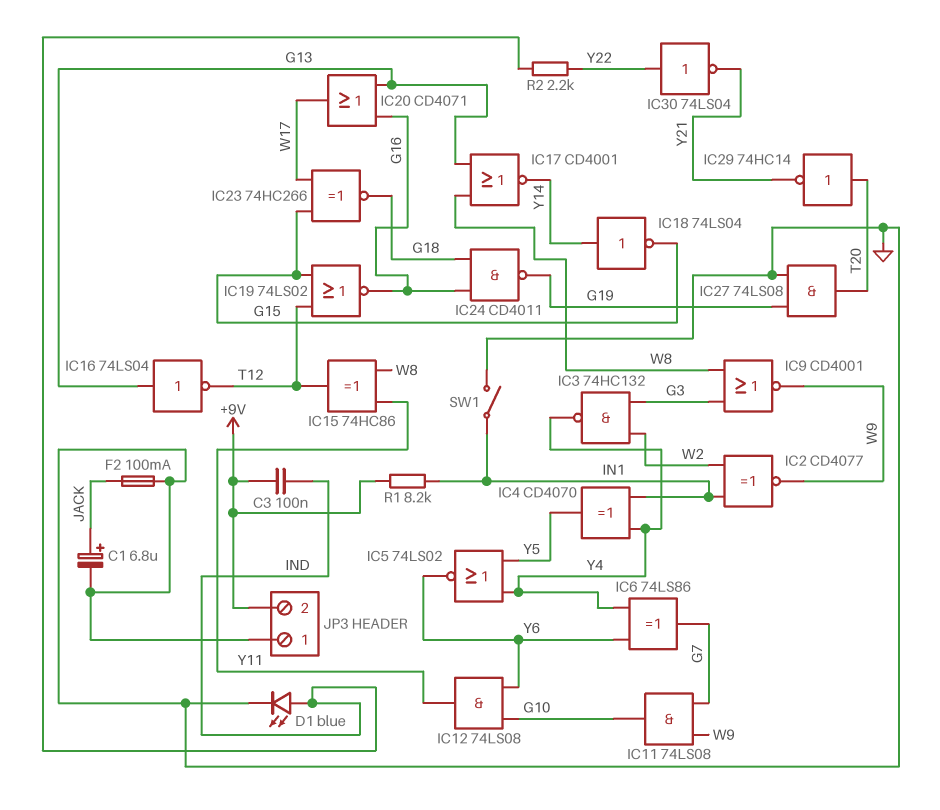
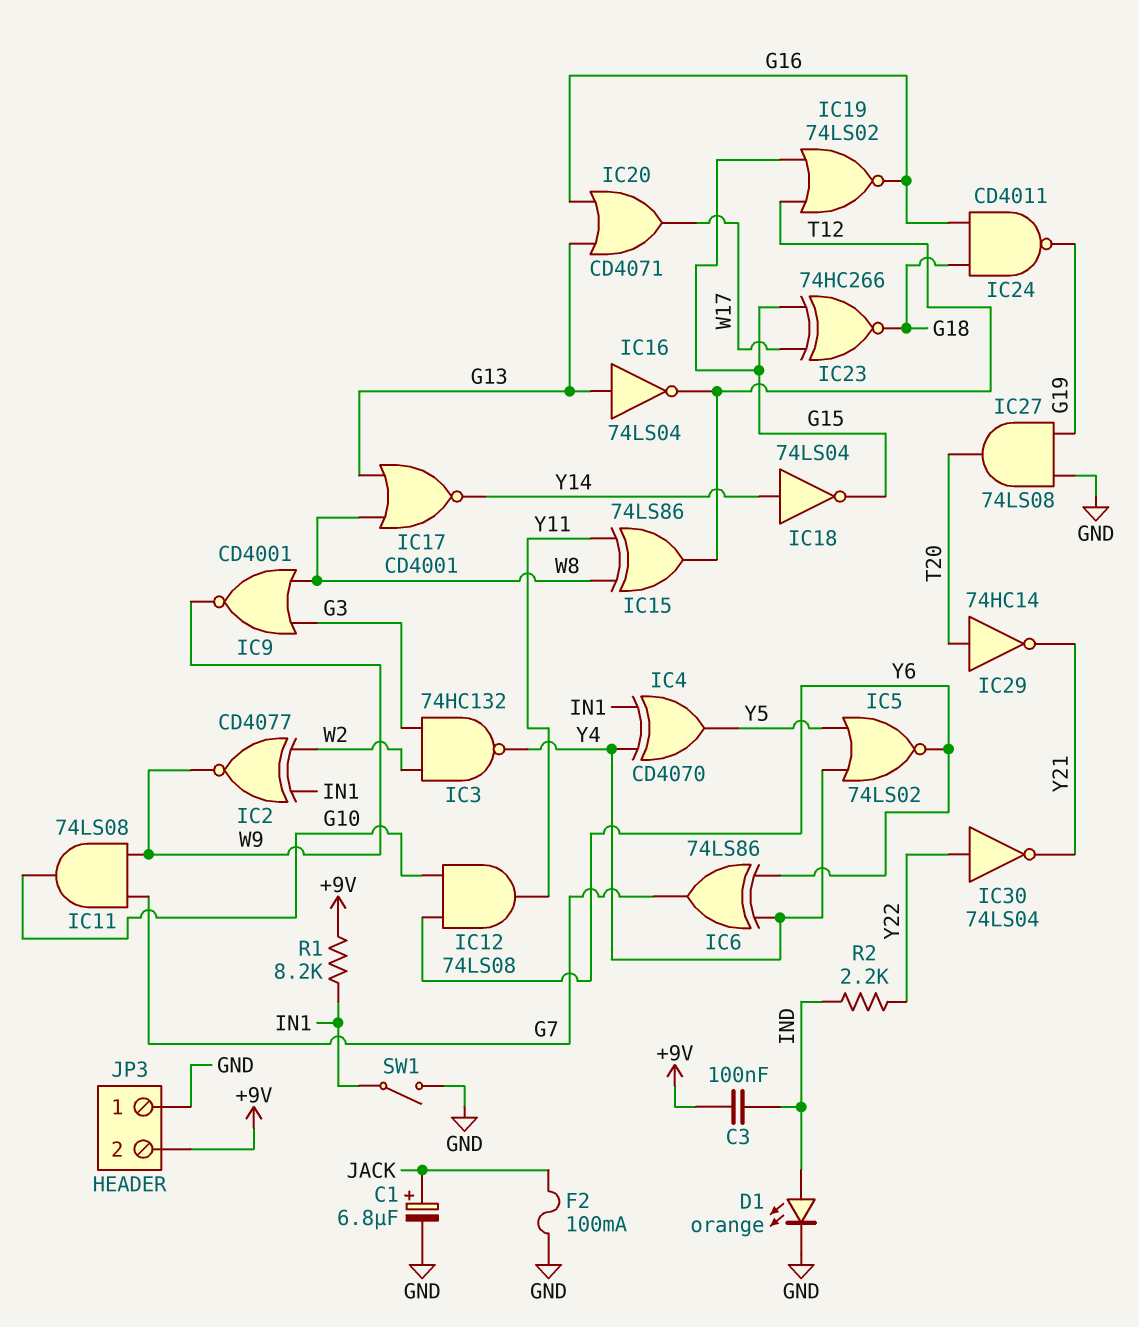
D1: LED blue (A IND, K GND) -> LED orange (A IND, K GND)
IC15: XOR 74HC86 (in W8, in Y11, out T12) -> XOR 74LS86 (in W8, in Y11, out T12)

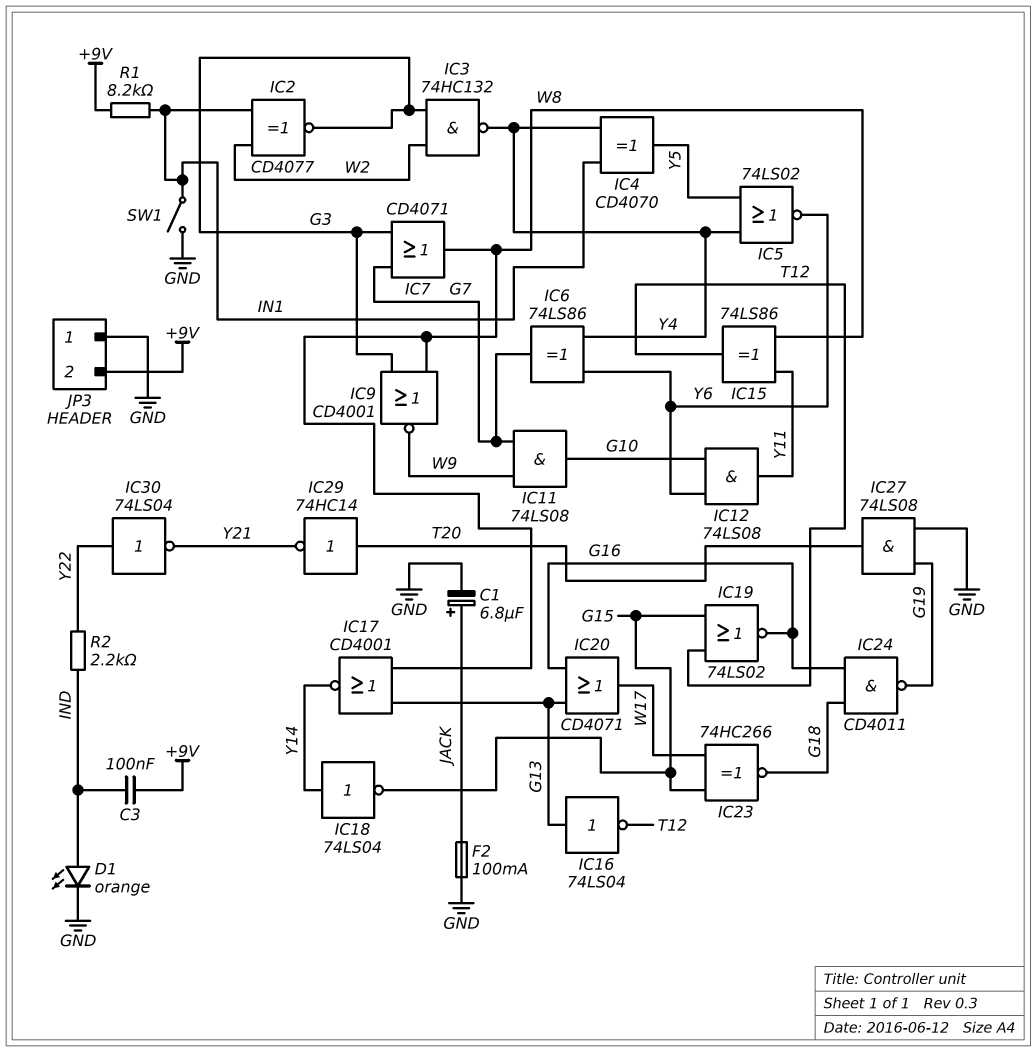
IC2: XNOR CD4077 (in IN1, in W2, out W9) -> XNOR CD4077 (in IN1, in W2, out G3)
IC7: none -> OR CD4071 (in G3, in G7, out W8)

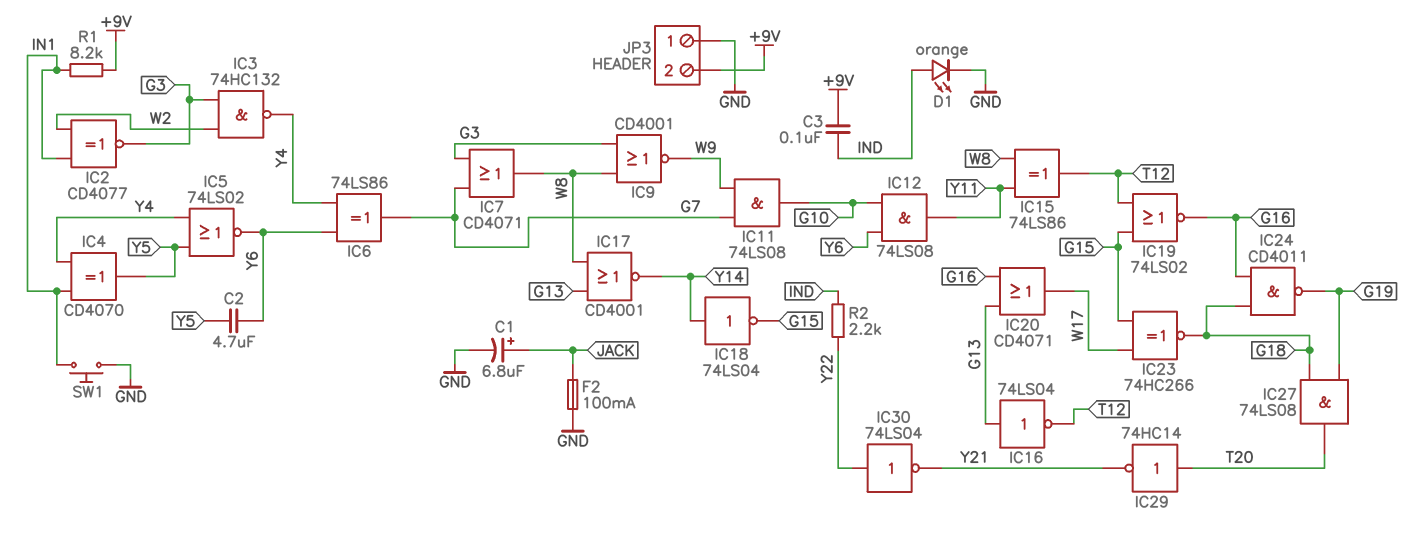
C2: none -> 4.7uF (Y5, Y6)
IC27: AND 74LS08 (in G19, in GND, out T20) -> AND 74LS08 (in G18, in G19, out T20)
SW1: switch (GND, IN1) -> button (GND, IN1)

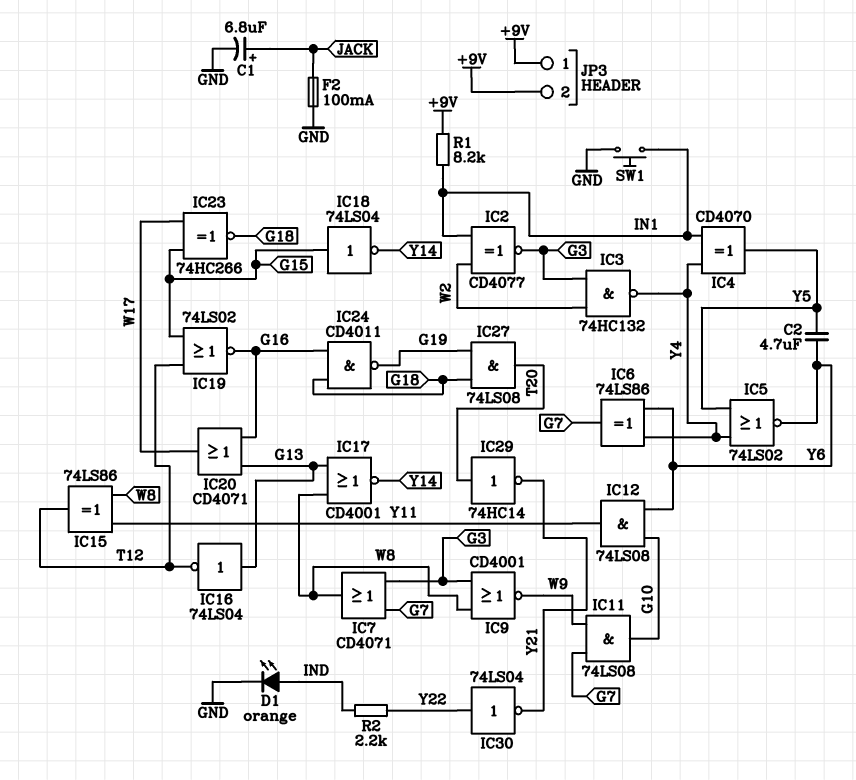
C3: 100nF (+9V, IND) -> none
IC18: NOT 74LS04 (in Y14, out G15) -> NOT 74LS04 (in G15, out Y14)
JP3 pin 1: GND -> +9V

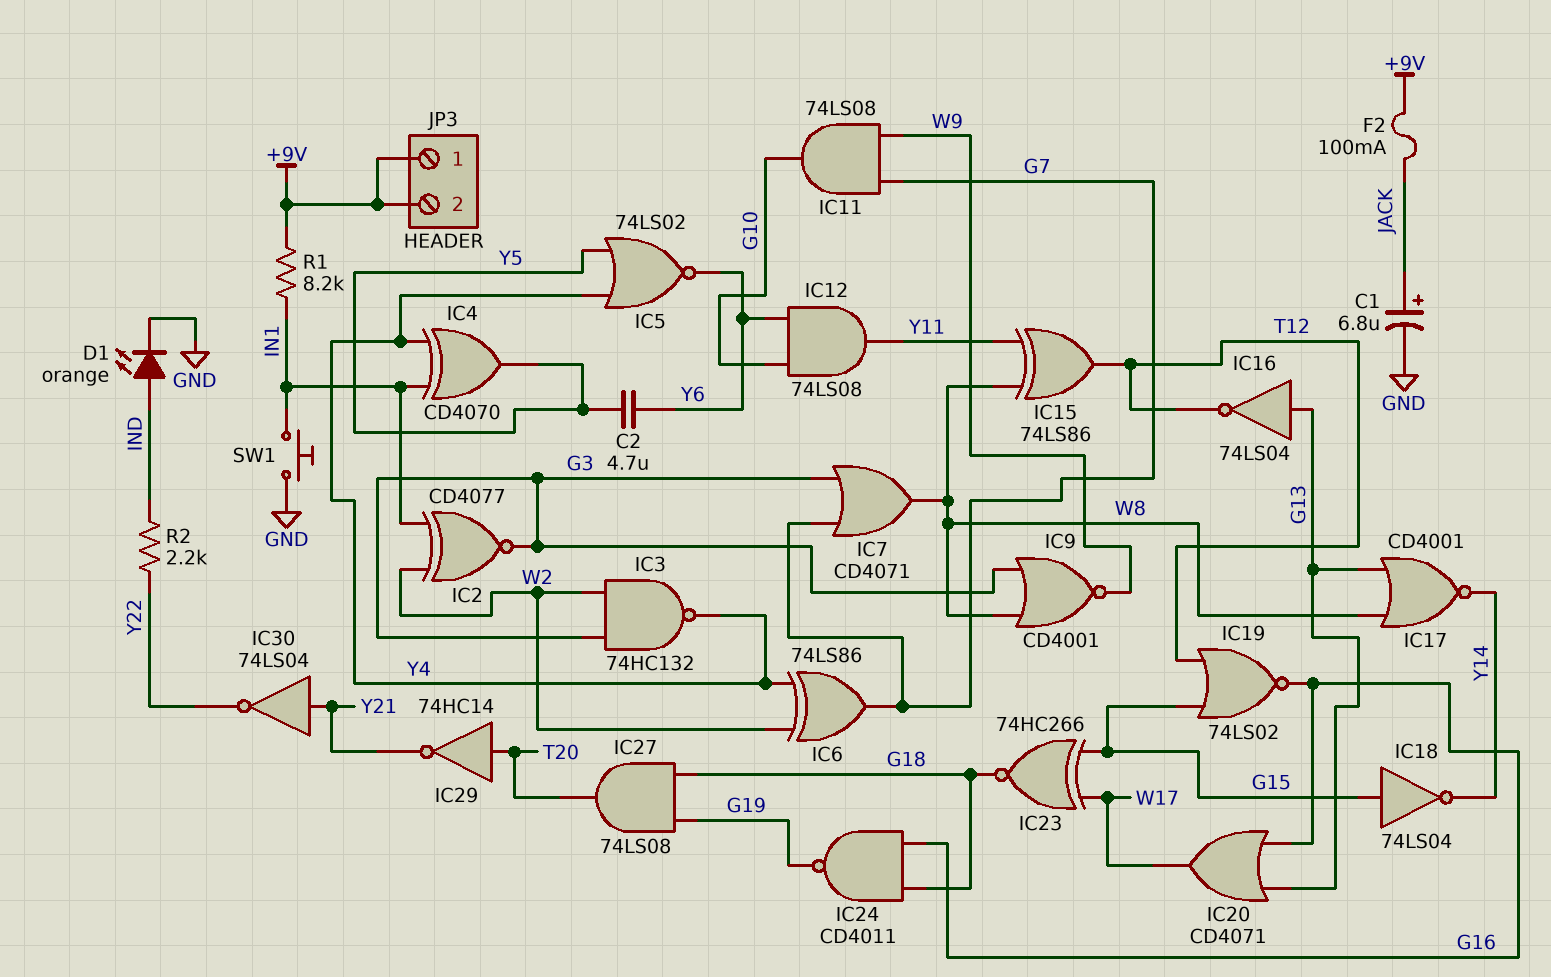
F2: 100mA (GND, JACK) -> 100mA (+9V, JACK)
IC6: XOR 74LS86 (in Y4, in Y6, out G7) -> XOR 74LS86 (in W2, in Y4, out G7)
IC30: NOT 74LS04 (in Y22, out Y21) -> NOT 74LS04 (in Y21, out Y22)

